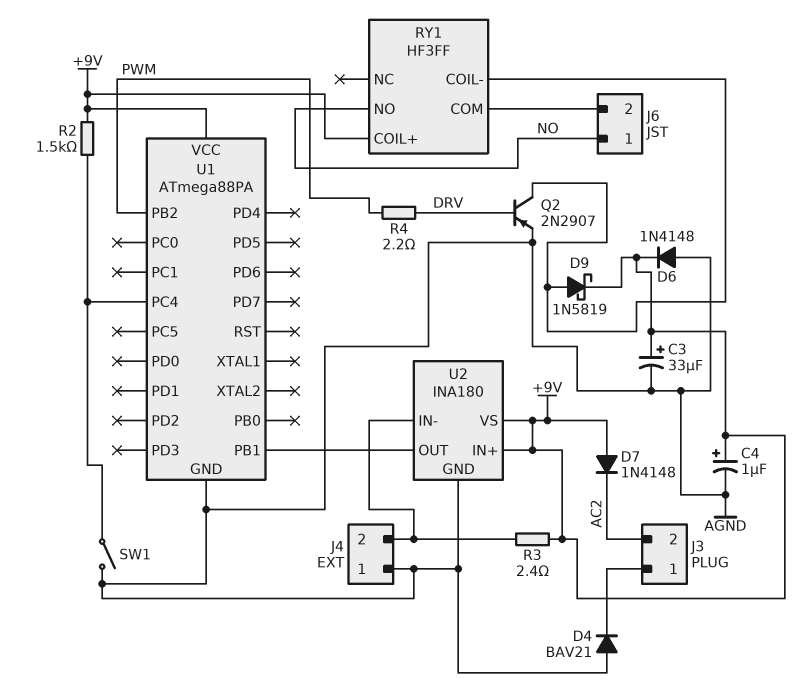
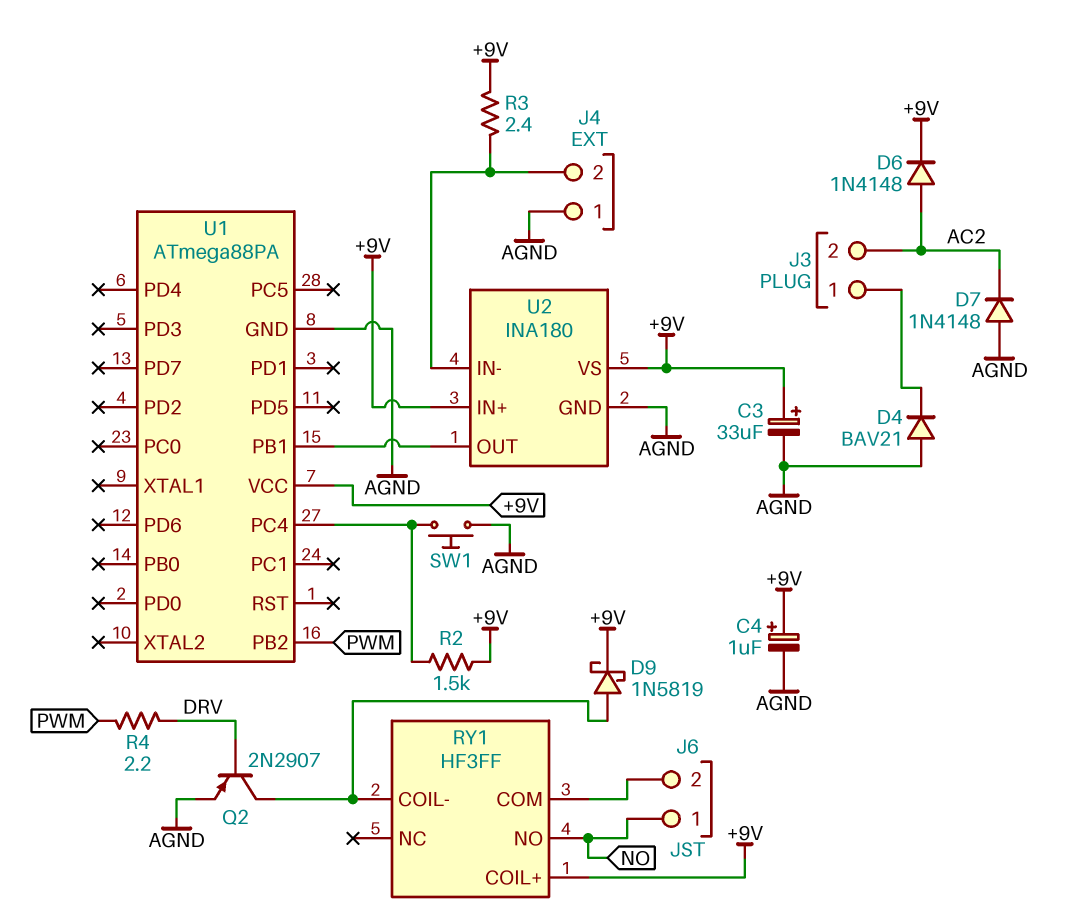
D6: diode 1N4148 (A AGND, K +9V) -> diode 1N4148 (A AC2, K +9V)
D7: diode 1N4148 (A +9V, K AC2) -> diode 1N4148 (A AGND, K AC2)
SW1: switch (AGND, U1/PC4) -> button (AGND, U1/PC4)

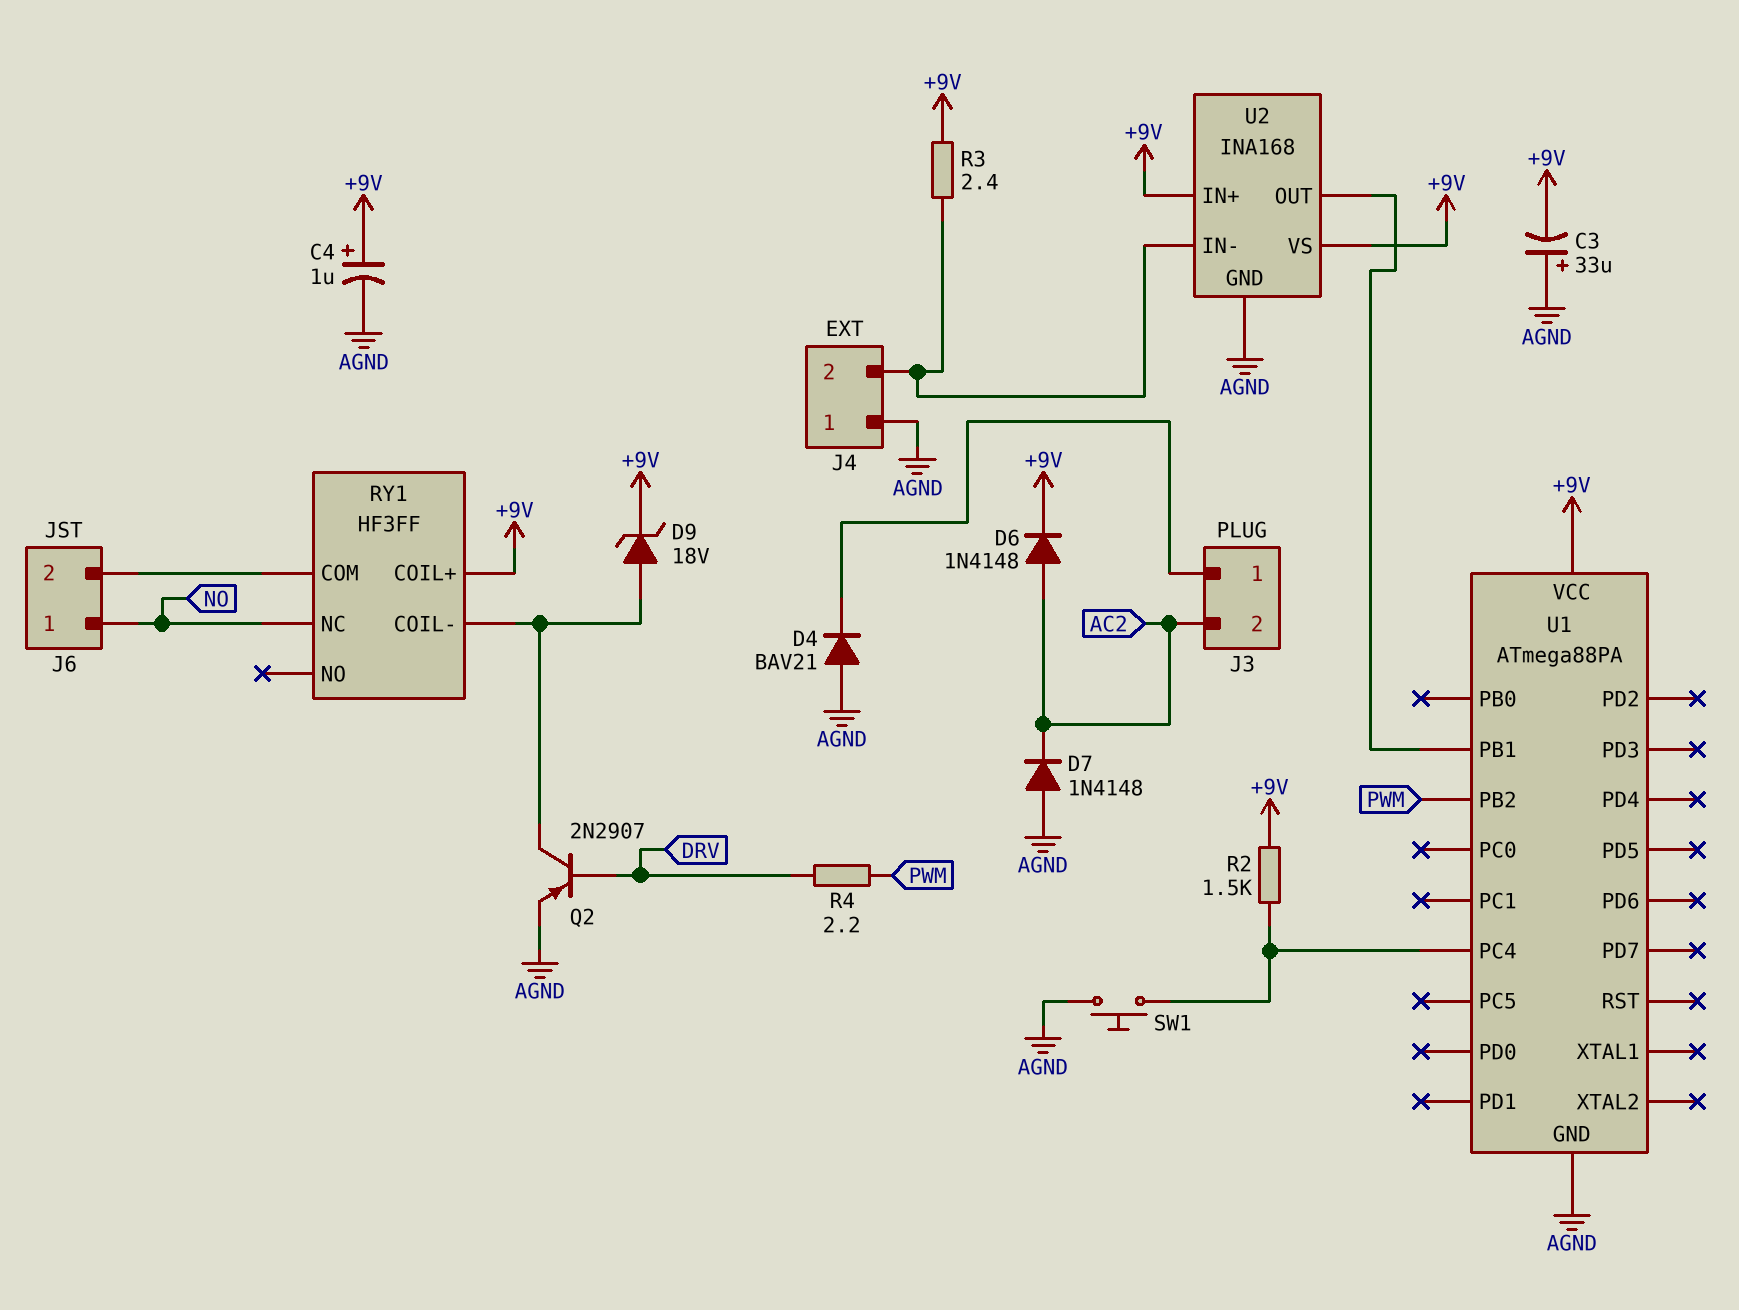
C3: 33uF (plus +9V, minus AGND) -> 33uF (plus AGND, minus +9V)
D9: schottky 1N5819 (A RY1/COIL-, K +9V) -> zener 18V (A RY1/COIL-, K +9V)
RY1 pin NC: none -> NO
RY1 pin NO: NO -> none
U2: INA180 -> INA168

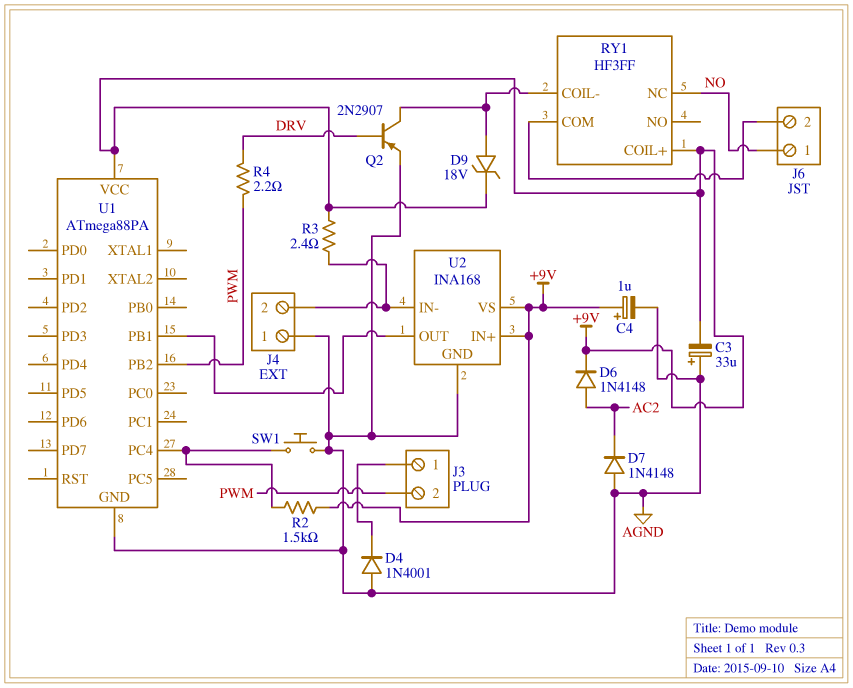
D4: diode BAV21 (A AGND, K J3/1) -> diode 1N4001 (A AGND, K J3/1)
J3 pin 2: AC2 -> PWM

